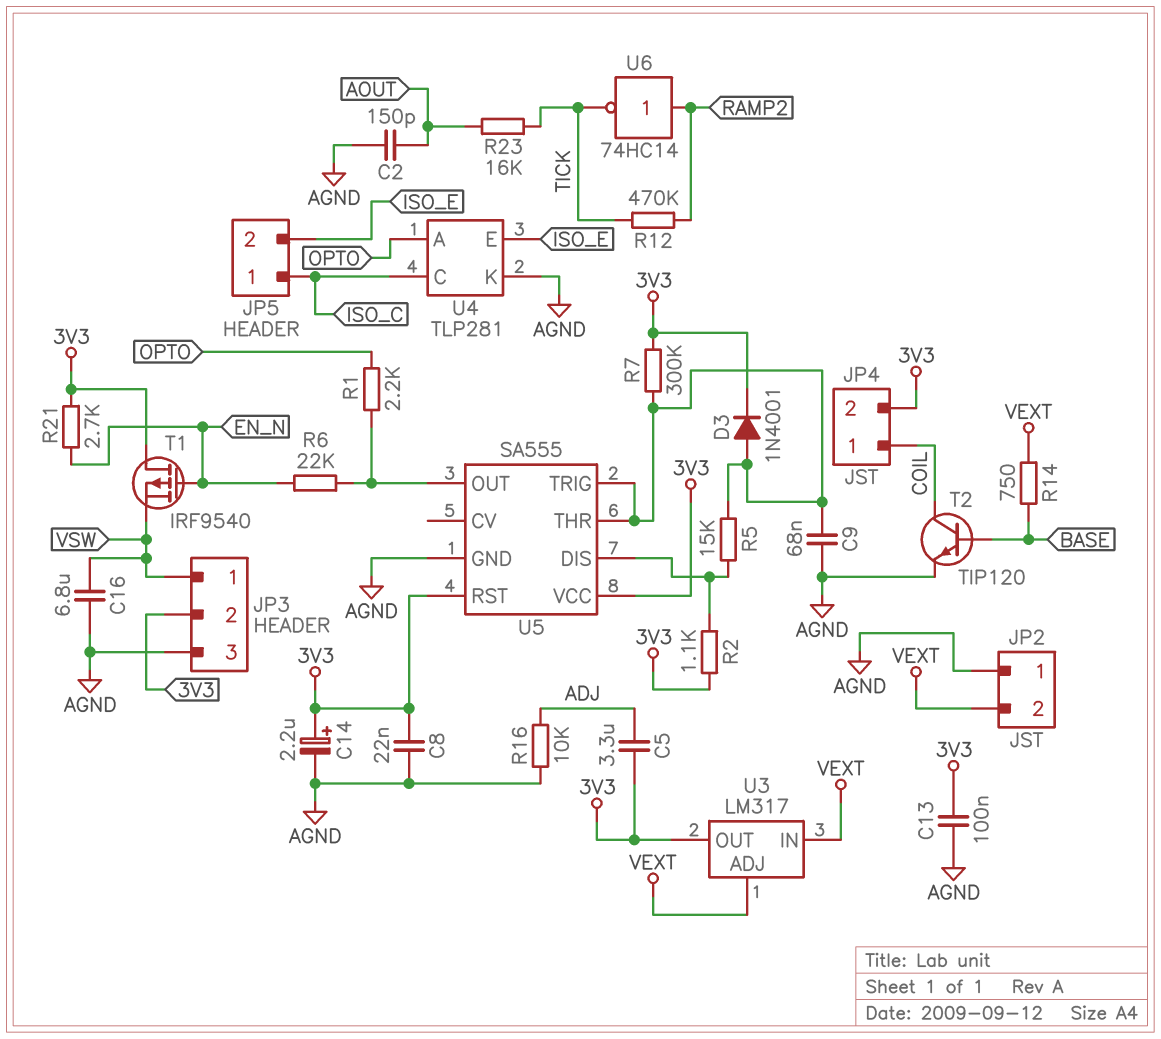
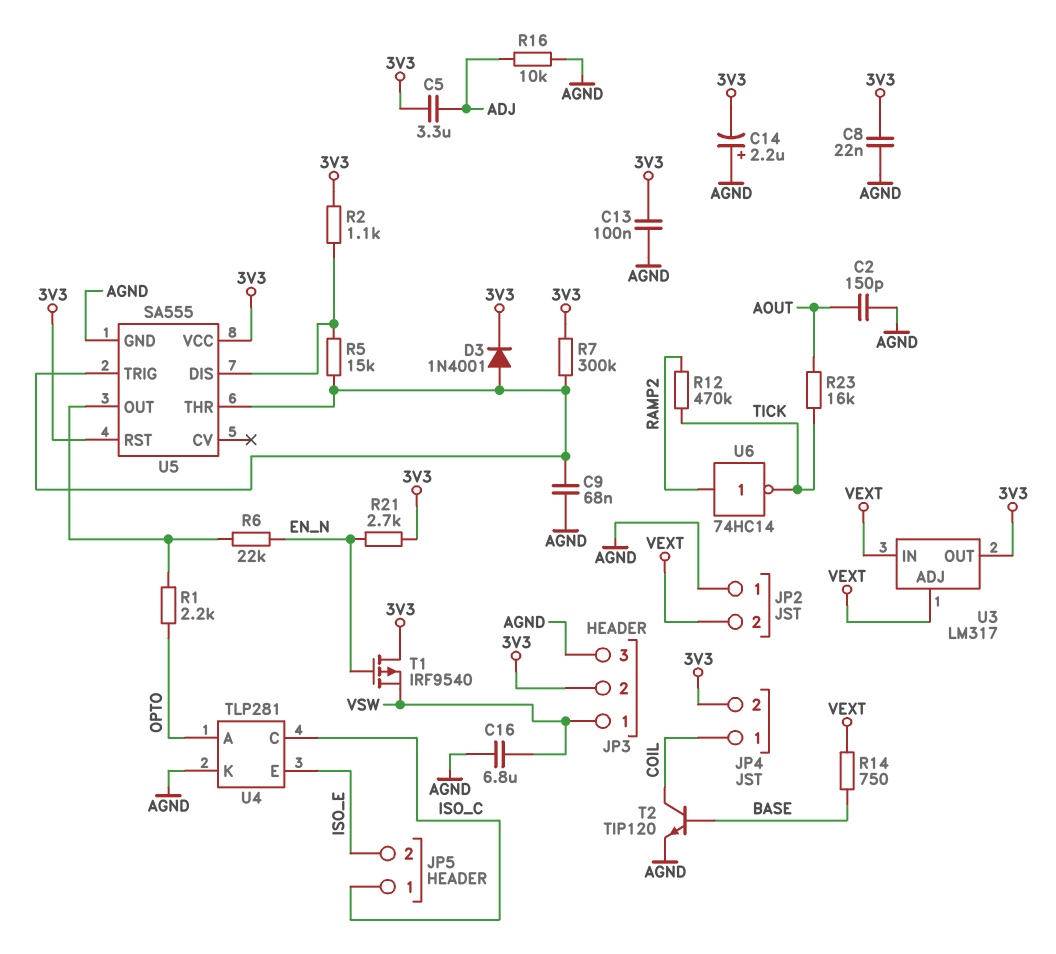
C14: 2.2uF (plus 3V3, minus AGND) -> 2.2uF (plus AGND, minus 3V3)

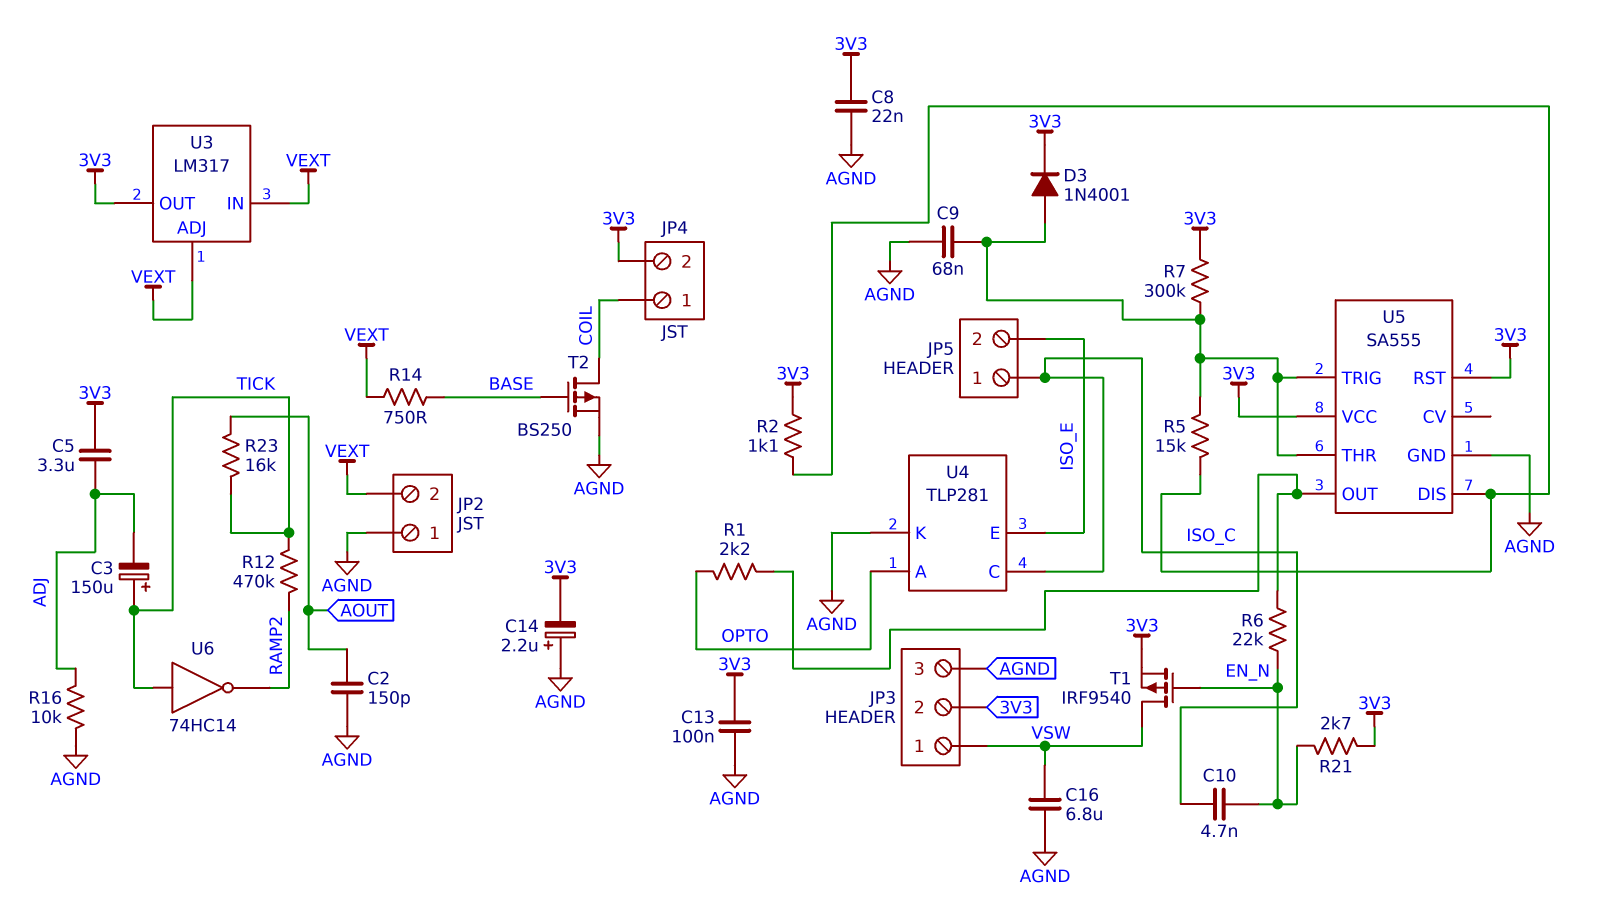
C3: none -> 150uF (plus TICK, minus ADJ)
C10: none -> 4.7nF (EN_N, ISO_C)
T1: PMOS IRF9540 (G EN_N, D 3V3, S VSW) -> PMOS IRF9540 (G EN_N, D VSW, S 3V3)
T2: NPN TIP120 (B BASE, C COIL, E AGND) -> PMOS BS250 (G BASE, D COIL, S AGND)
U6: NOT 74HC14 (in RAMP2, out TICK) -> NOT 74HC14 (in TICK, out RAMP2)

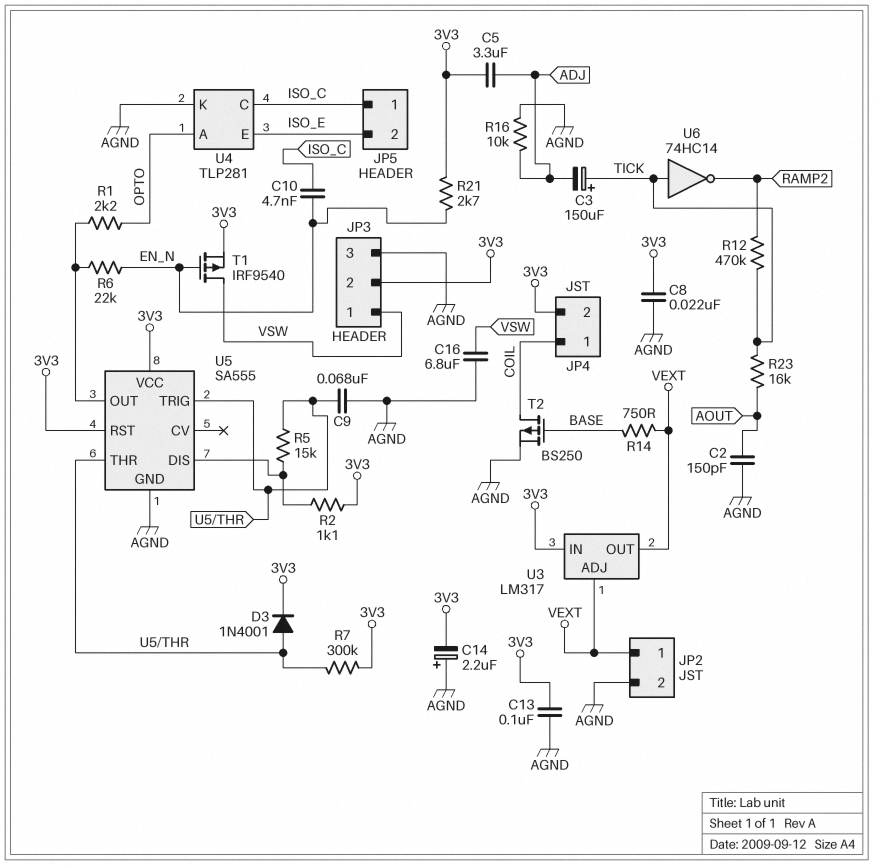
JP2 pin 1: AGND -> VEXT
JP2 pin 2: VEXT -> AGND
U3 pin IN: VEXT -> 3V3
U3 pin OUT: 3V3 -> VEXT

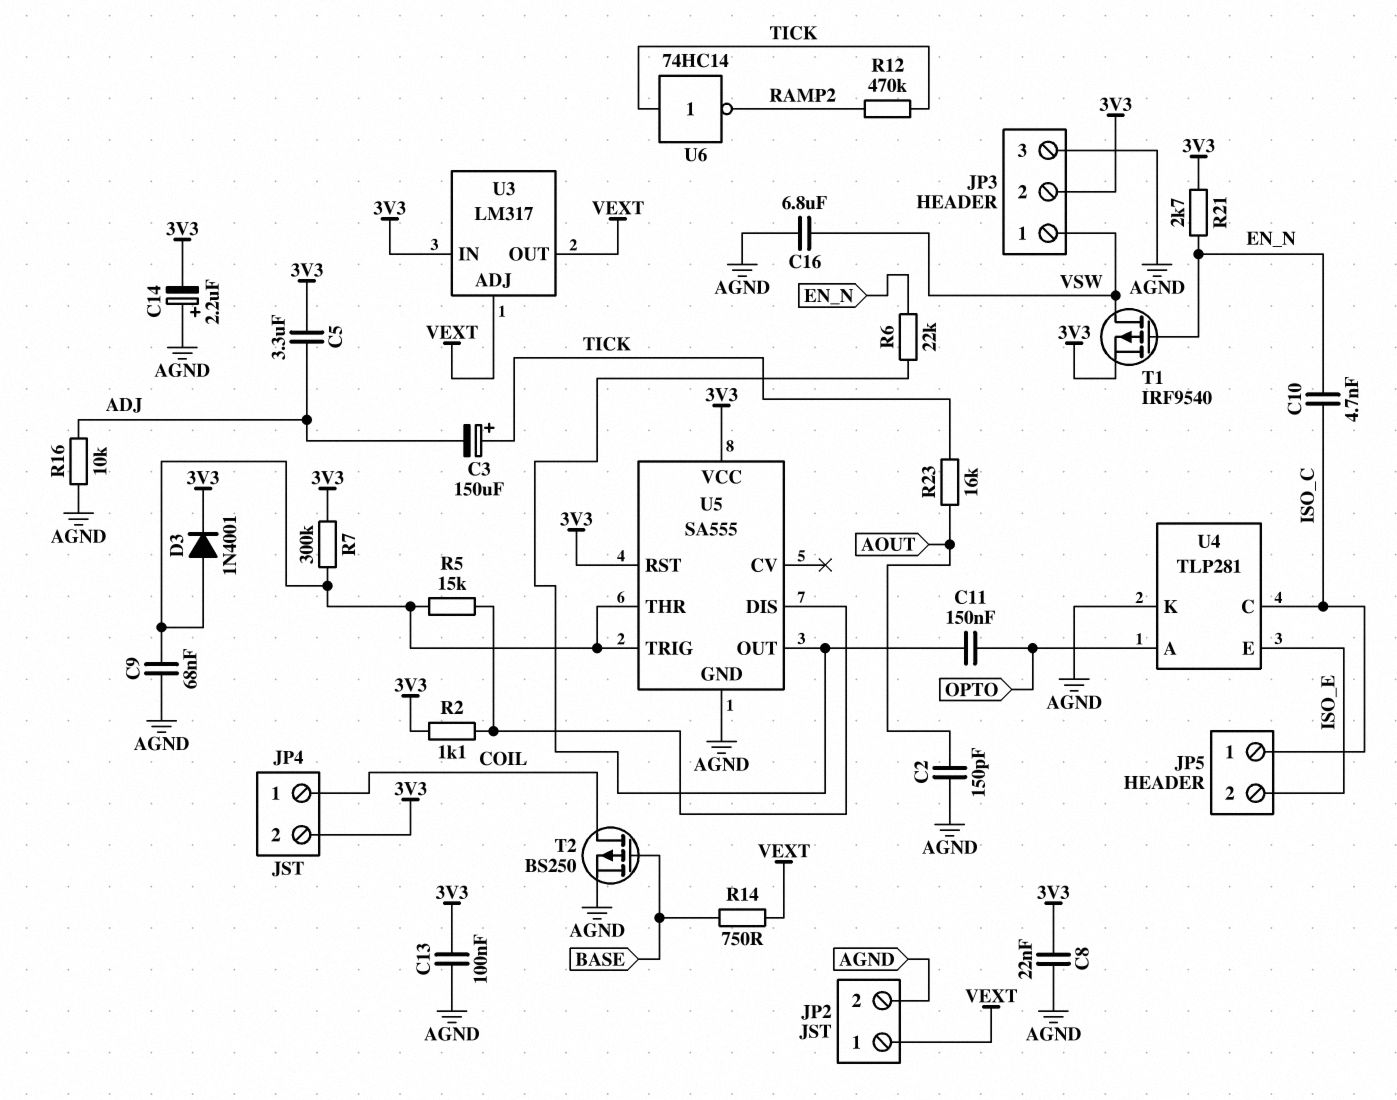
C11: none -> 150nF (OPTO, U5/OUT)
R1: 2.2k (OPTO, U5/OUT) -> none

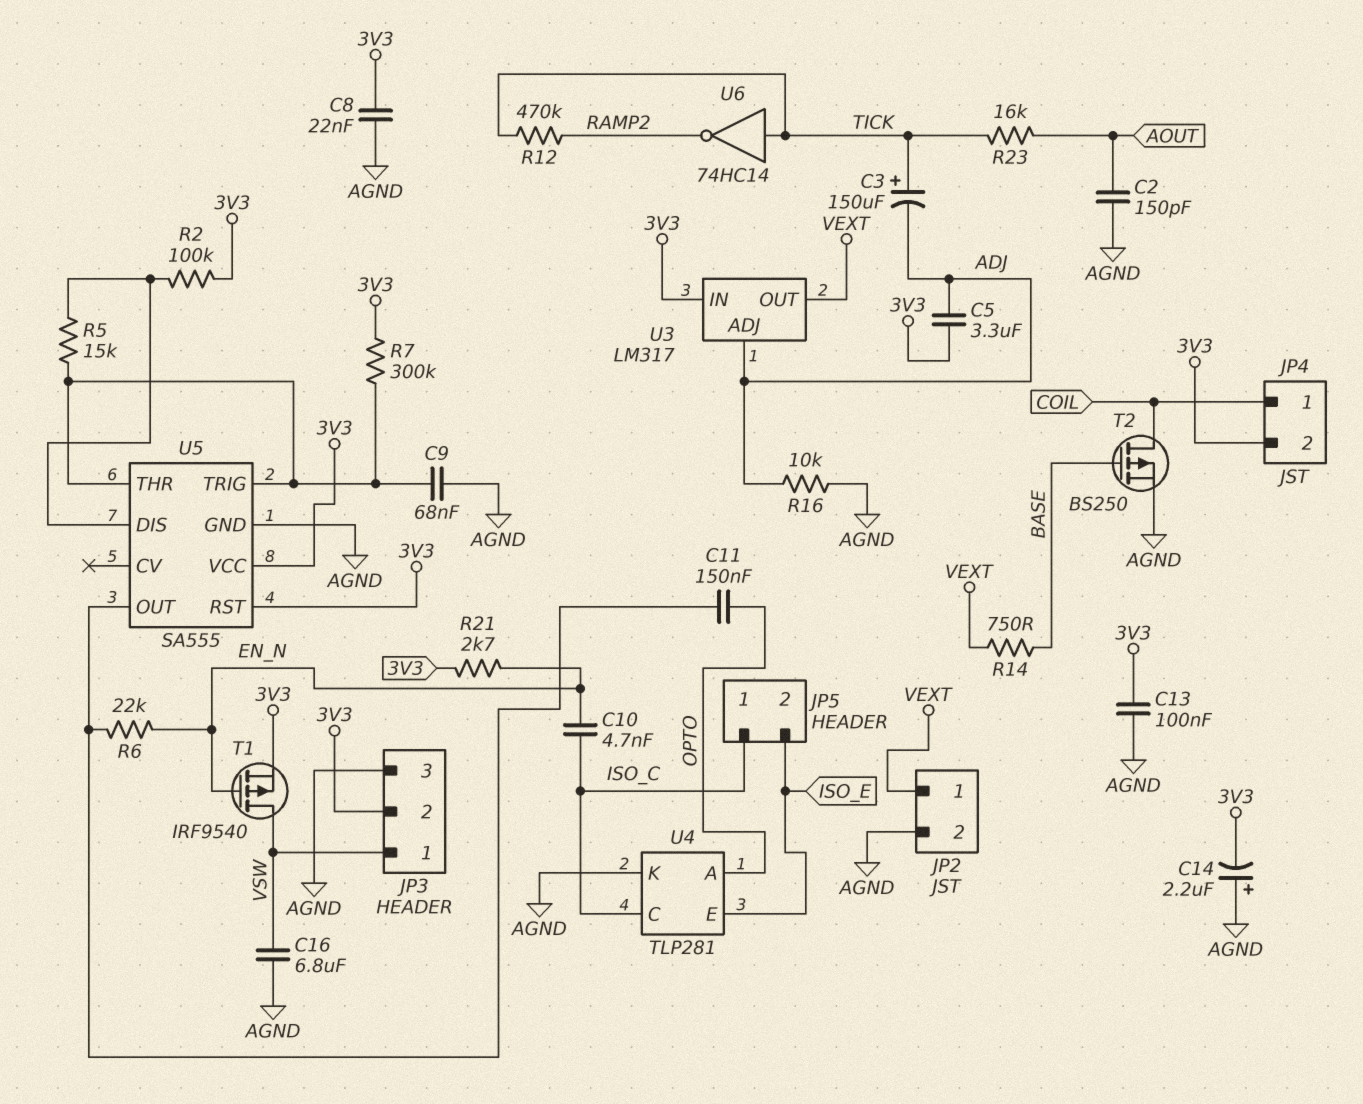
D3: diode 1N4001 (A U5/THR, K 3V3) -> none
R2: 1.1k (3V3, U5/DIS) -> 100k (3V3, U5/DIS)
U3 pin ADJ: VEXT -> ADJ

